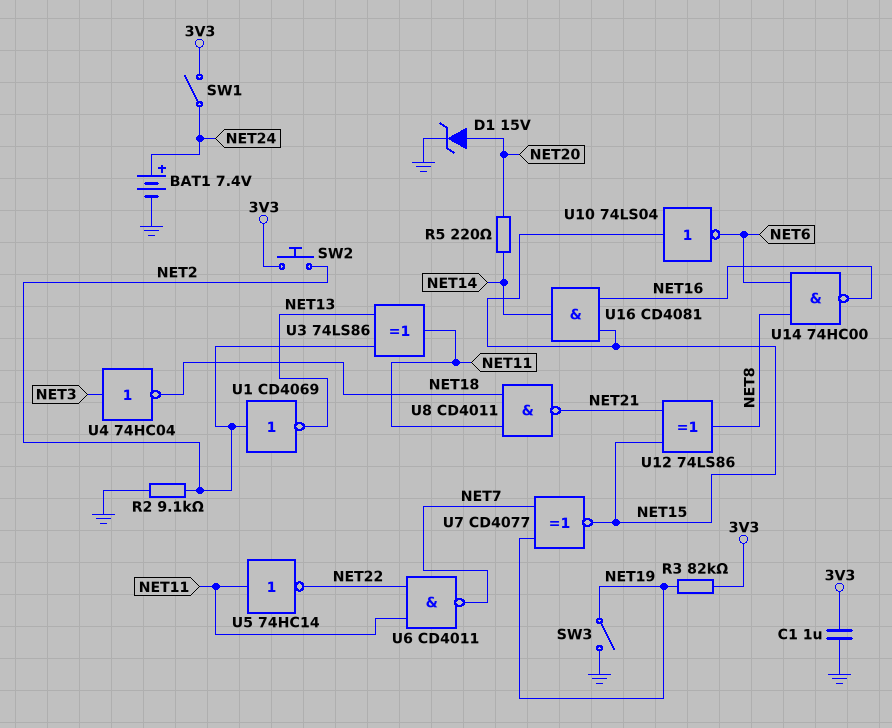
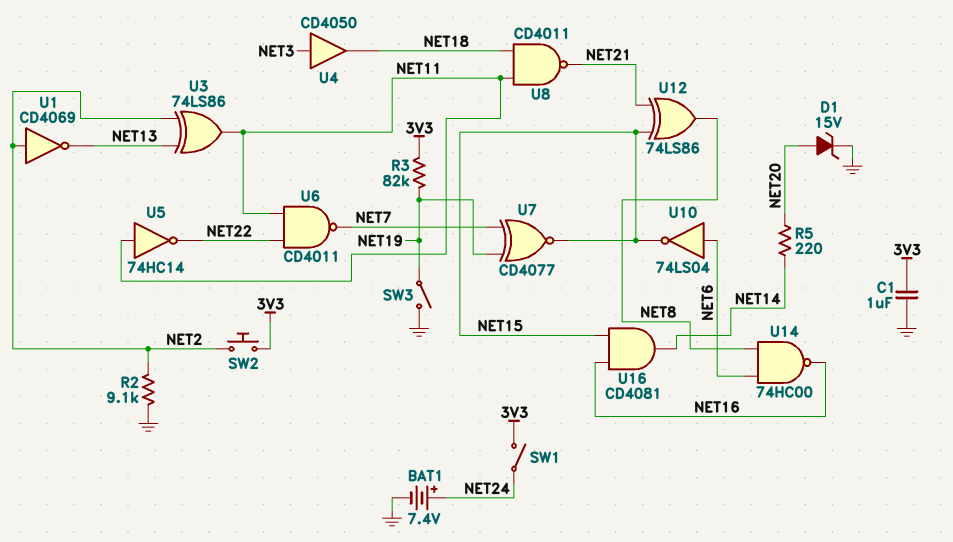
U4: NOT 74HC04 (in NET3, out NET18) -> buffer CD4050 (in NET3, out NET18)
U10: NOT 74LS04 (in NET15, out NET6) -> NOT 74LS04 (in NET6, out NET15)

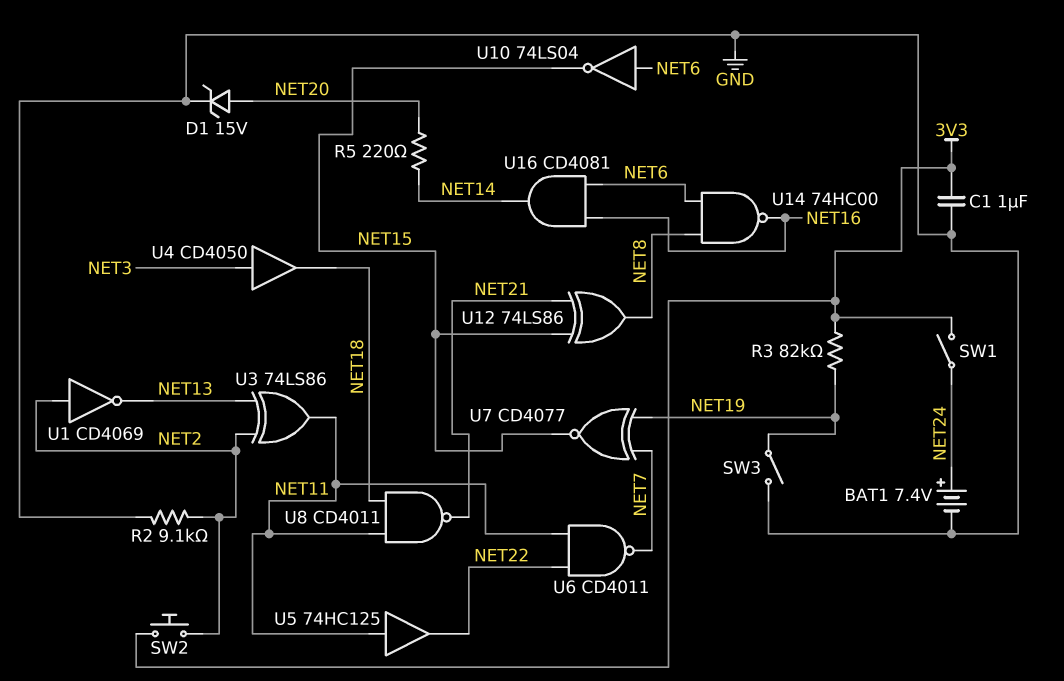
U5: NOT 74HC14 (in NET11, out NET22) -> buffer 74HC125 (in NET11, out NET22)
U16: AND CD4081 (in NET15, in NET16, out NET14) -> AND CD4081 (in NET6, in NET16, out NET14)

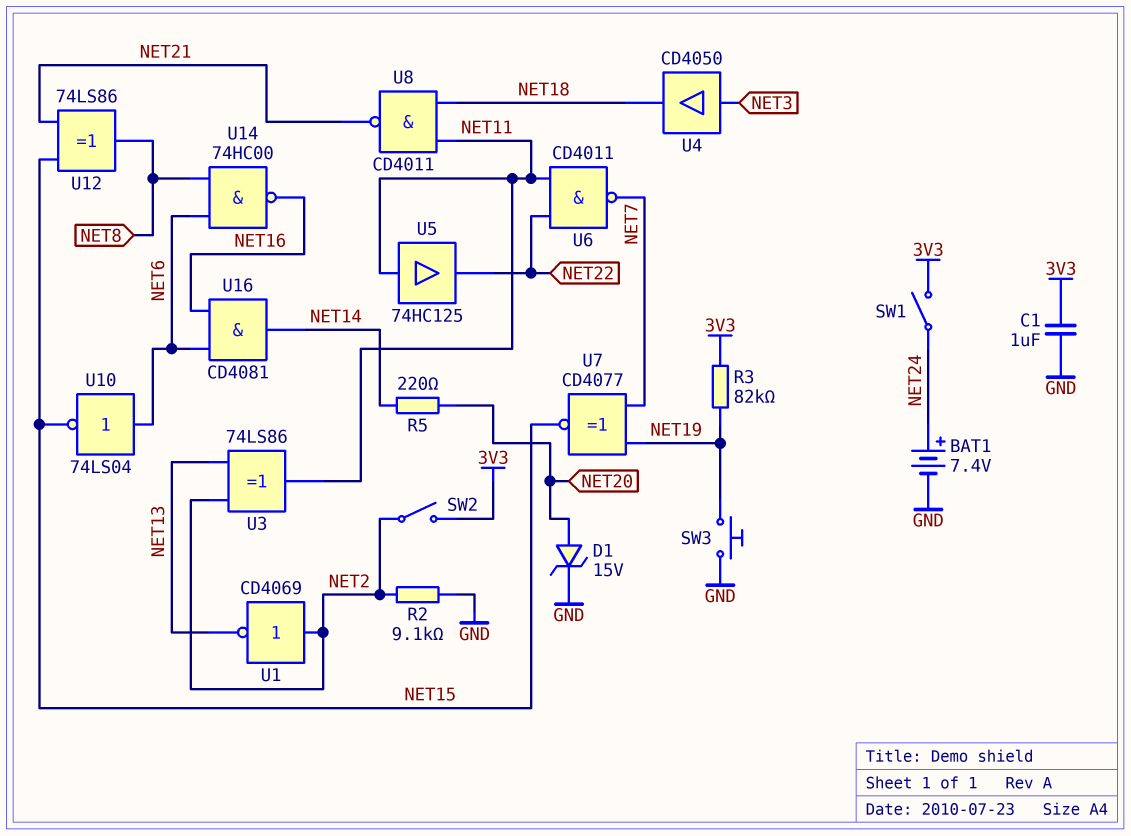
SW2: button (3V3, NET2) -> switch (3V3, NET2)
SW3: switch (GND, NET19) -> button (GND, NET19)

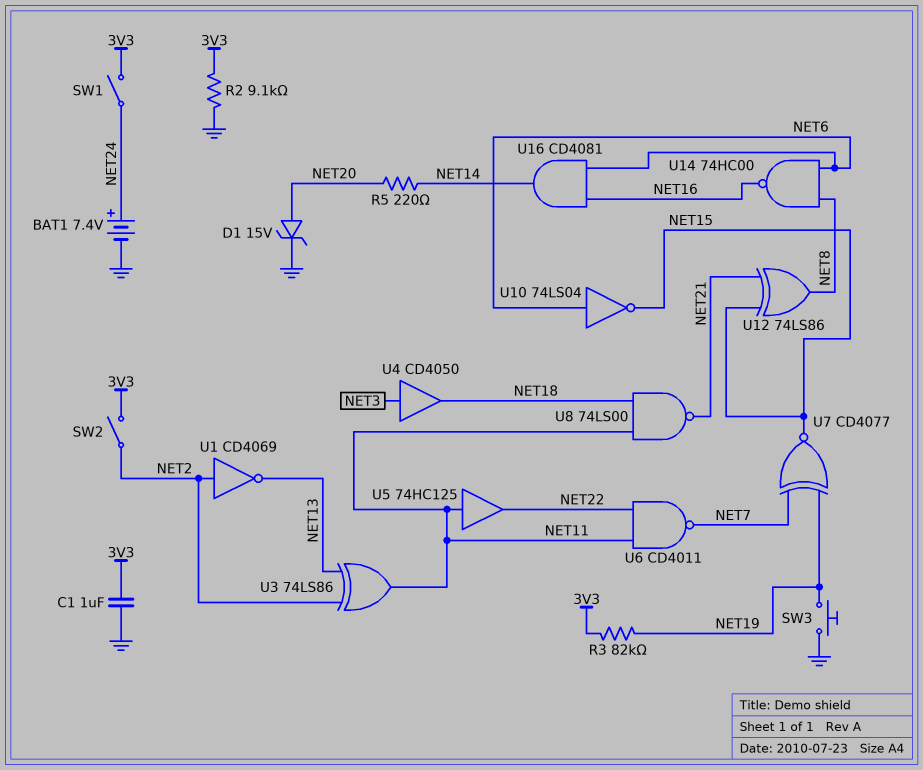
R2: 9.1k (GND, NET2) -> 9.1k (3V3, GND)
U8: NAND CD4011 (in NET11, in NET18, out NET21) -> NAND 74LS00 (in NET11, in NET18, out NET21)

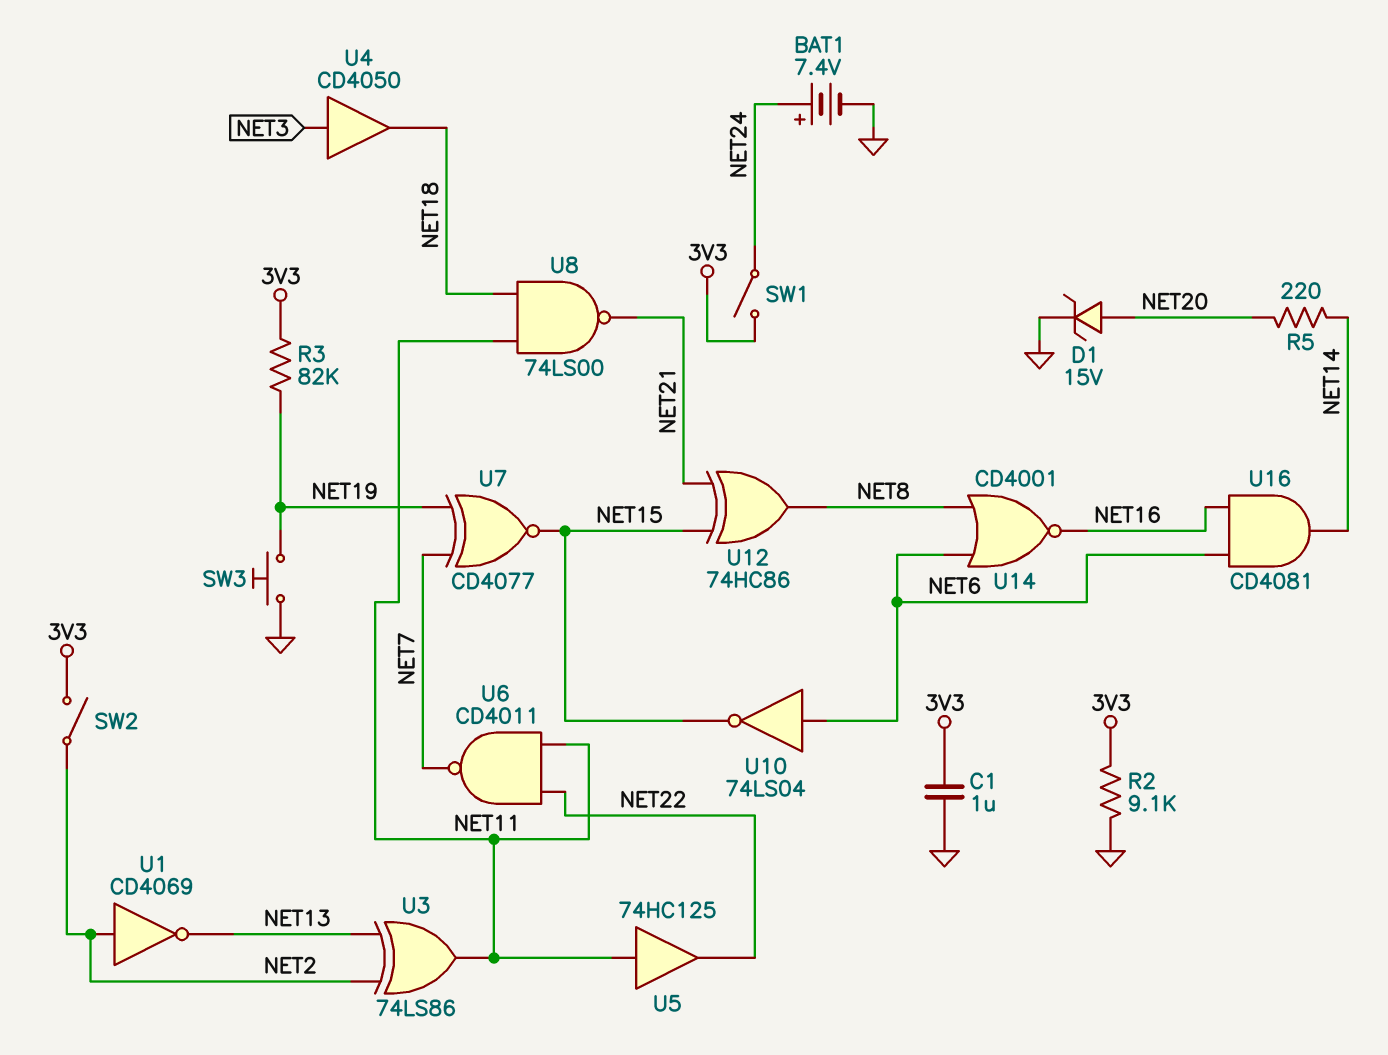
U12: XOR 74LS86 (in NET15, in NET21, out NET8) -> XOR 74HC86 (in NET15, in NET21, out NET8)
U14: NAND 74HC00 (in NET6, in NET8, out NET16) -> NOR CD4001 (in NET6, in NET8, out NET16)

